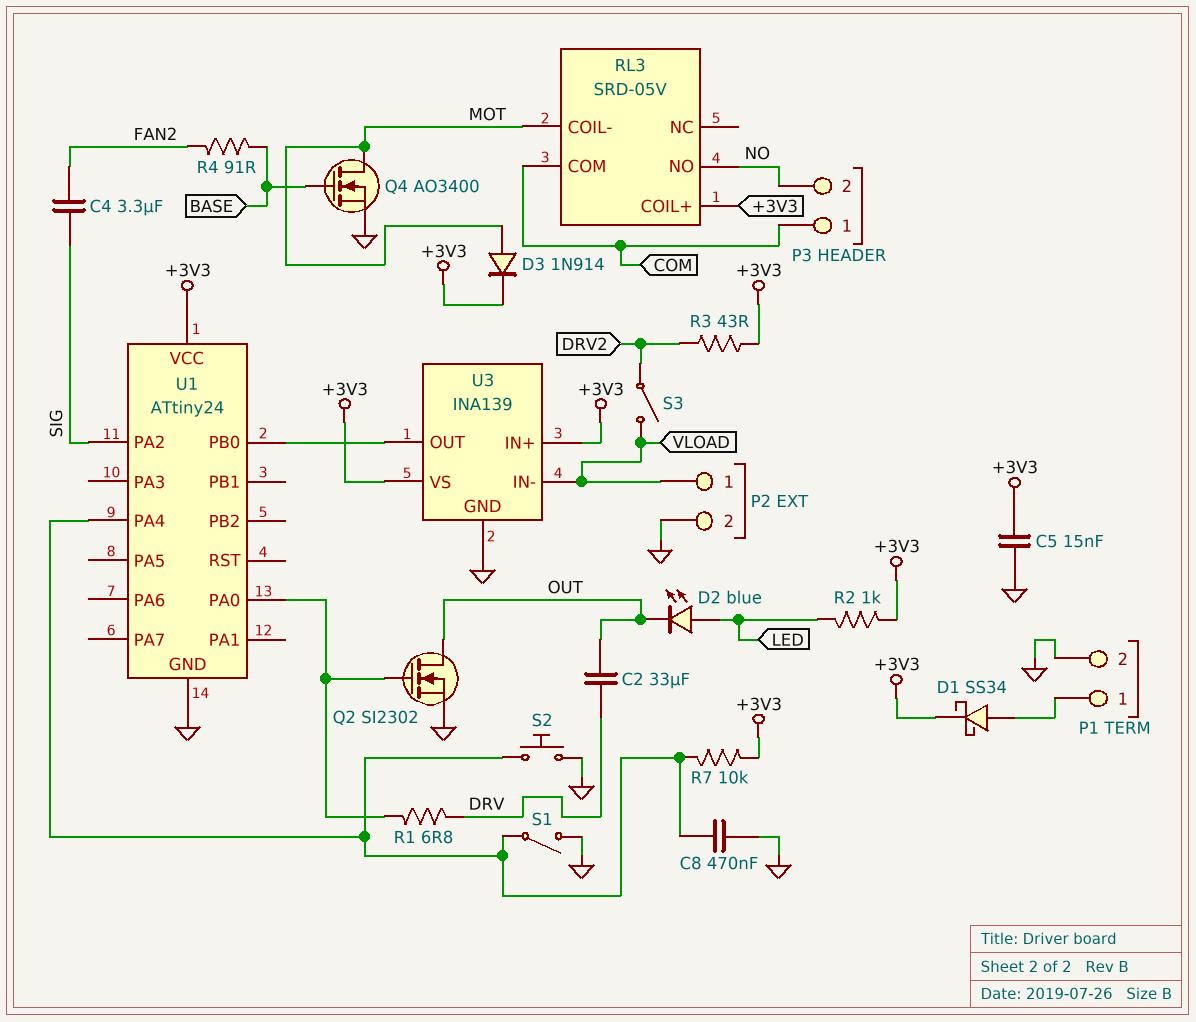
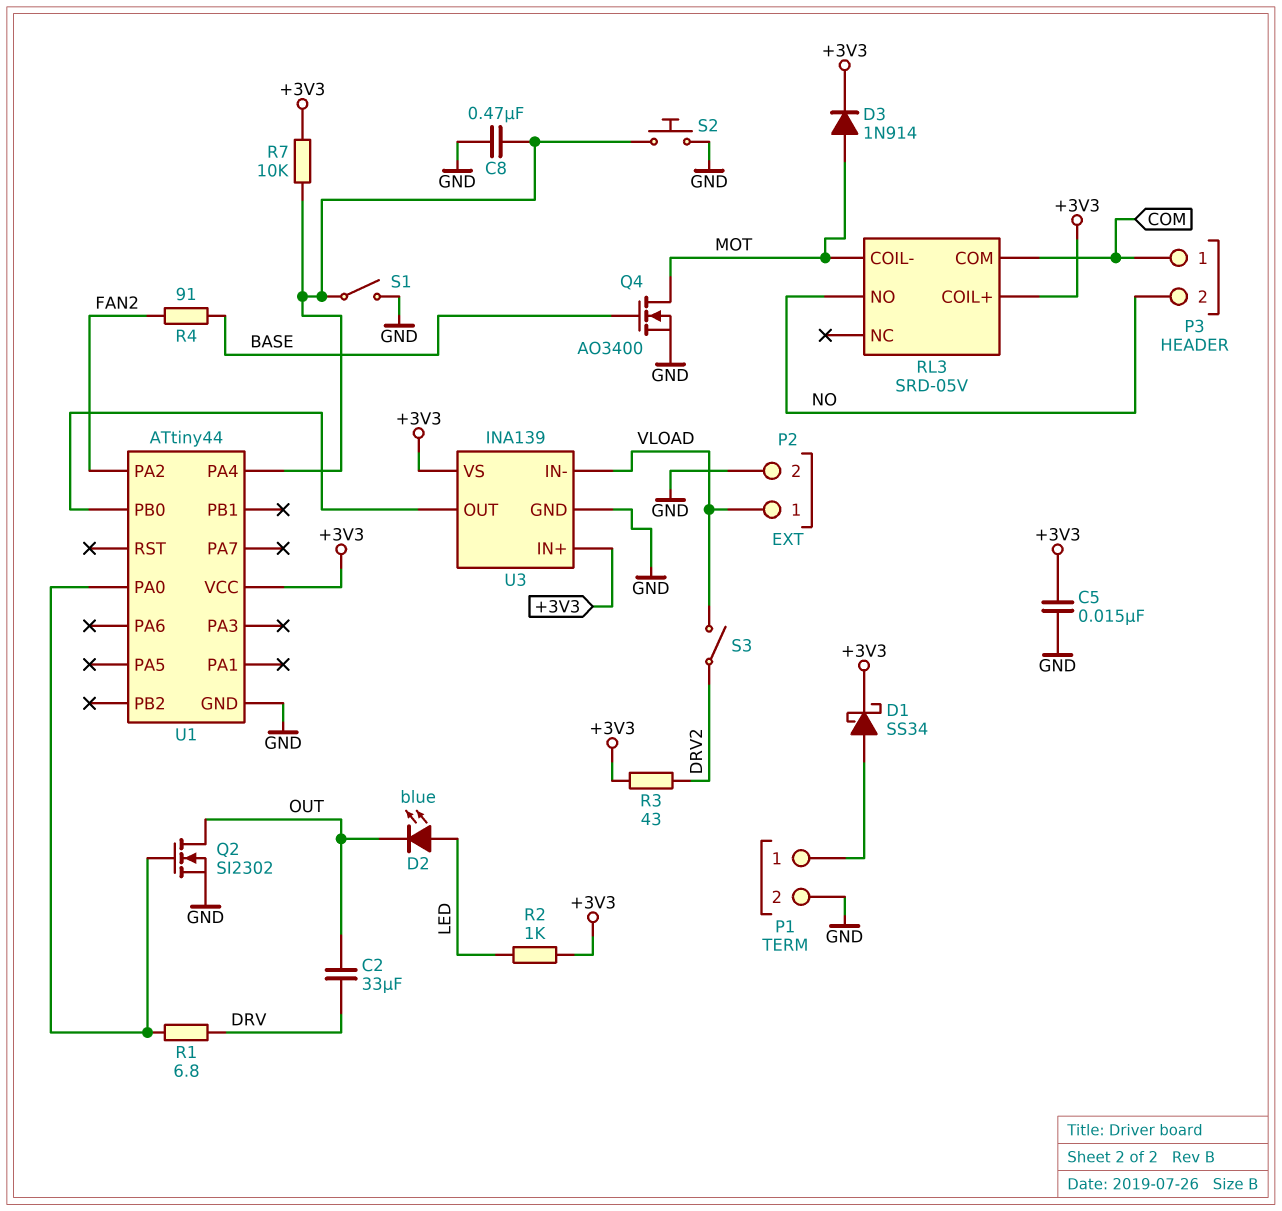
C4: 3.3uF (FAN2, SIG) -> none
U1: ATtiny24 -> ATtiny44
U1 pin PA2: SIG -> FAN2

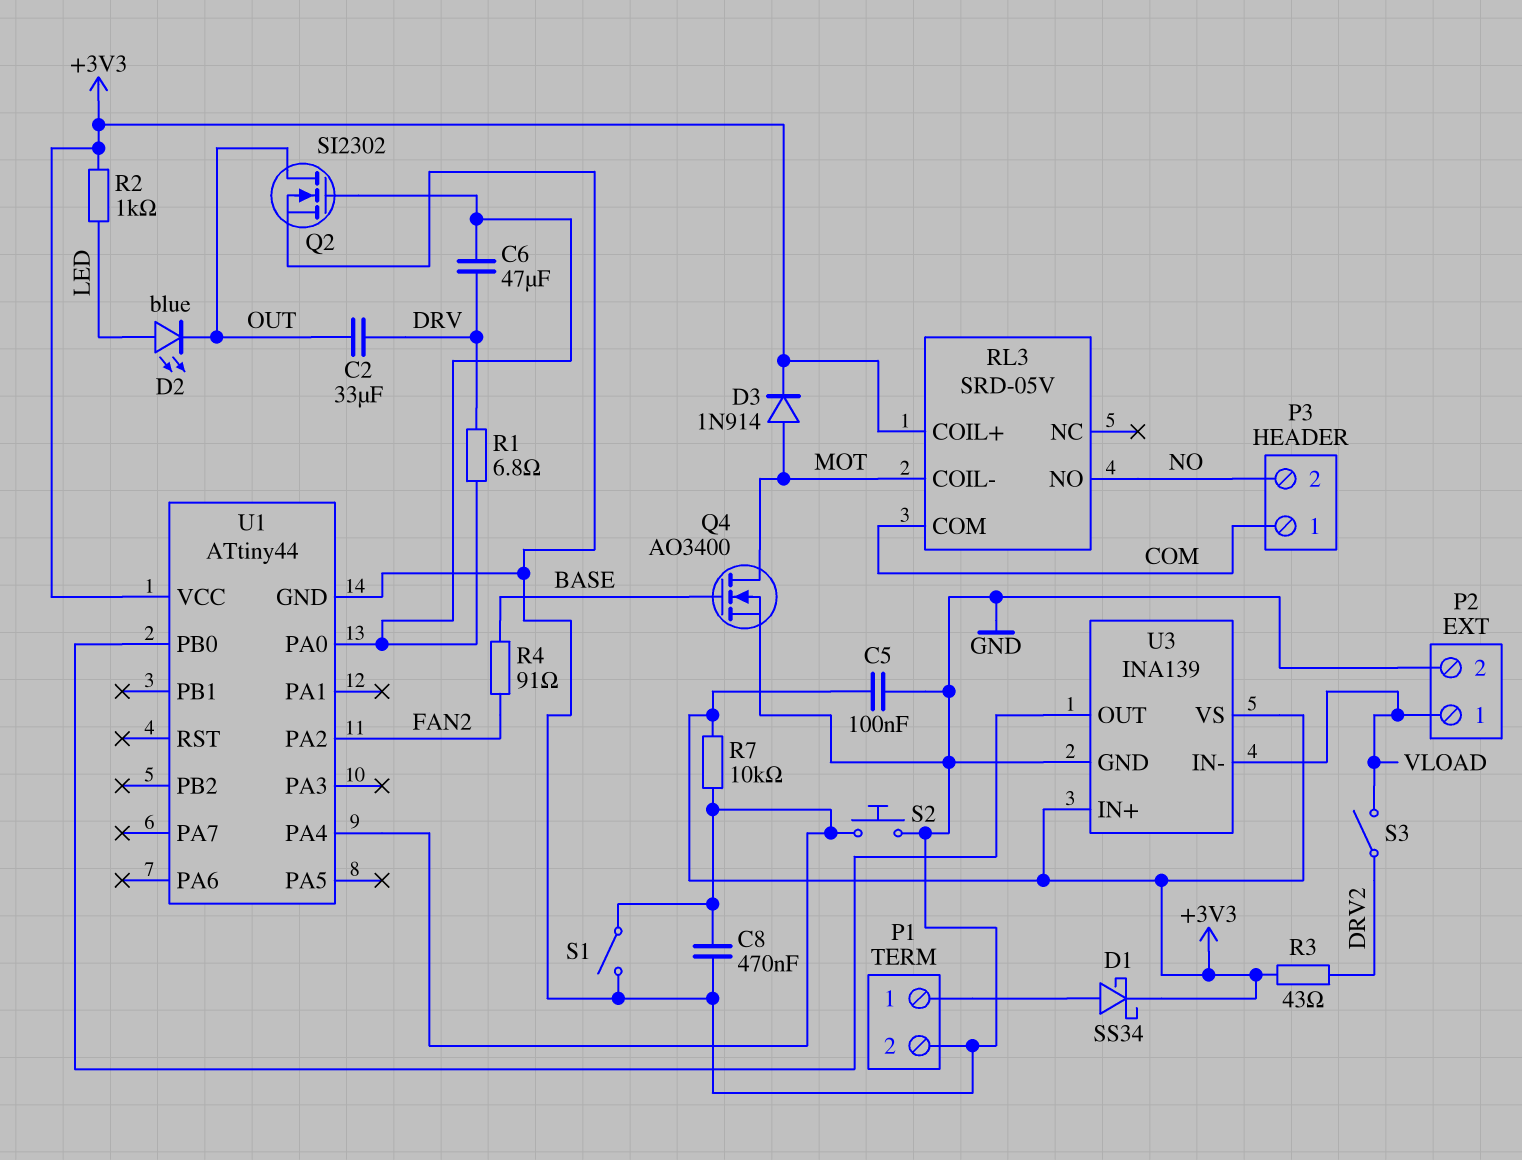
C5: 15nF (+3V3, GND) -> 100nF (+3V3, GND)
C6: none -> 47uF (DRV, U1/PA0)

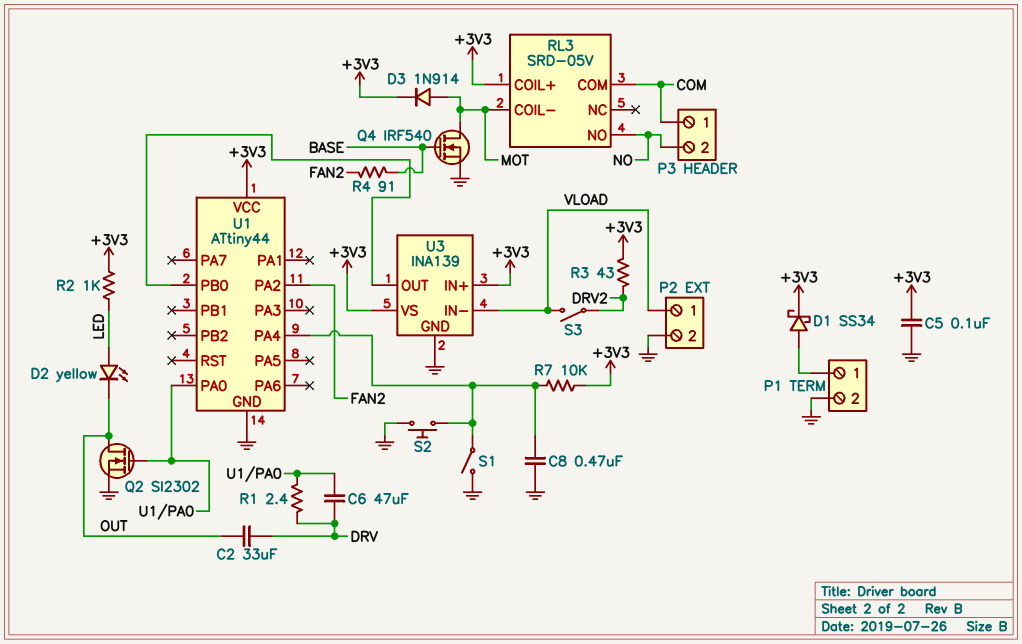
D2: LED blue (A LED, K OUT) -> LED yellow (A LED, K OUT)
Q4: NMOS AO3400 (G BASE, D MOT, S GND) -> NMOS IRF540 (G BASE, D MOT, S GND)
R1: 6.8 (DRV, U1/PA0) -> 2.4 (DRV, U1/PA0)

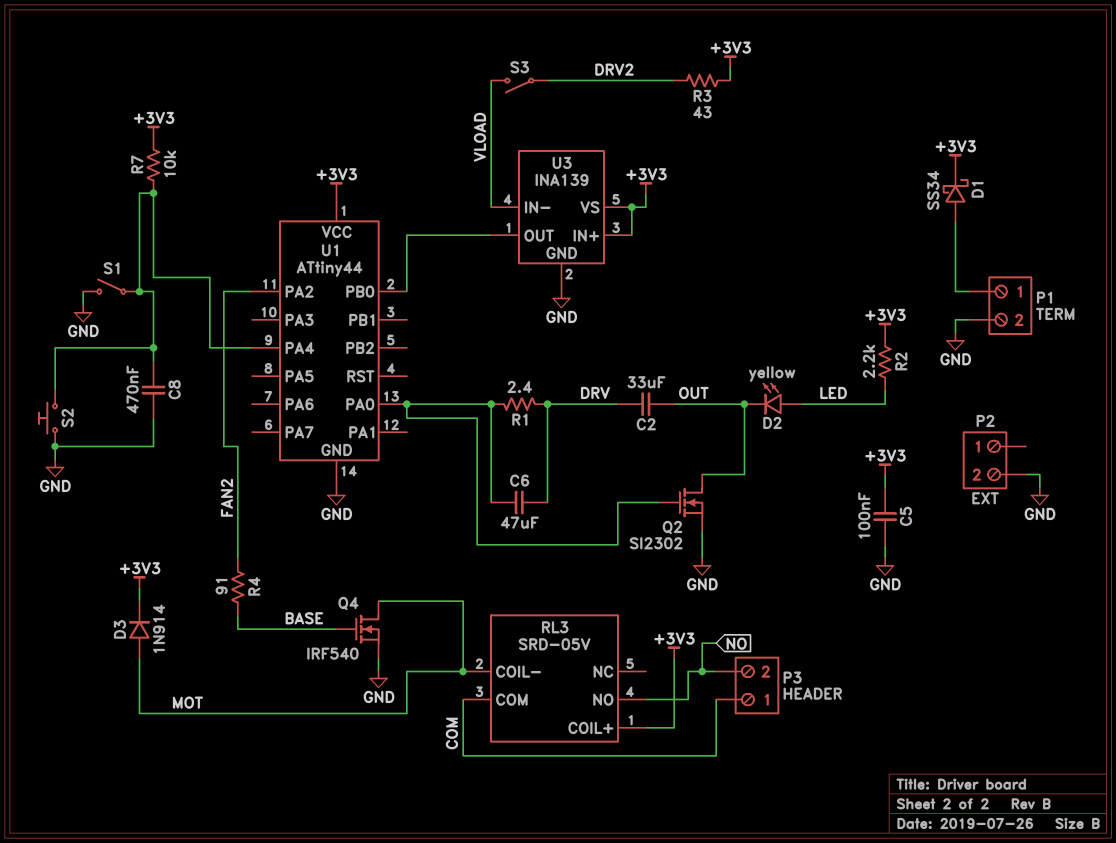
P2 pin 1: VLOAD -> none
R2: 1k (+3V3, LED) -> 2.2k (+3V3, LED)

